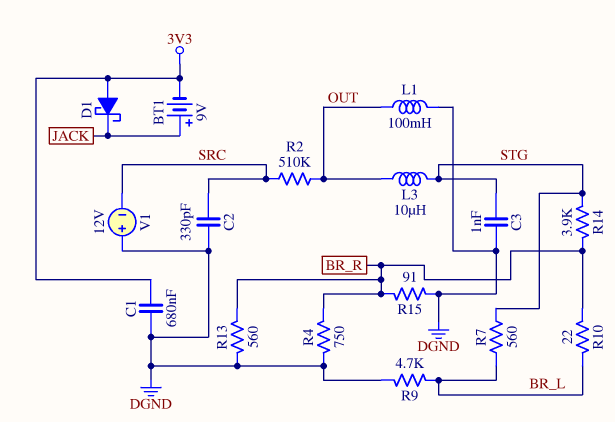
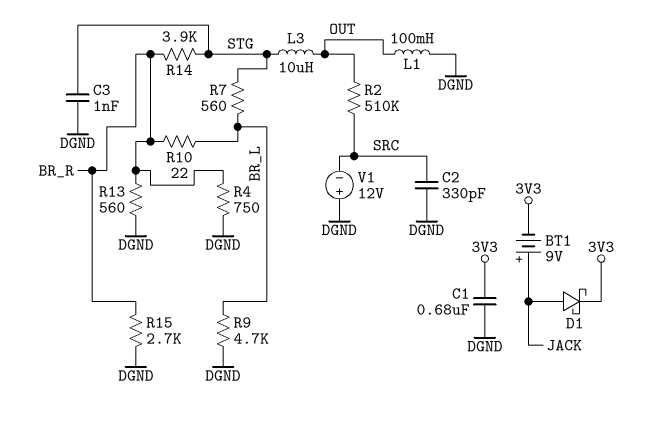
D1: schottky (A 3V3, K JACK) -> schottky (A JACK, K 3V3)
R15: 91 (BR_R, DGND) -> 2.7k (BR_R, DGND)

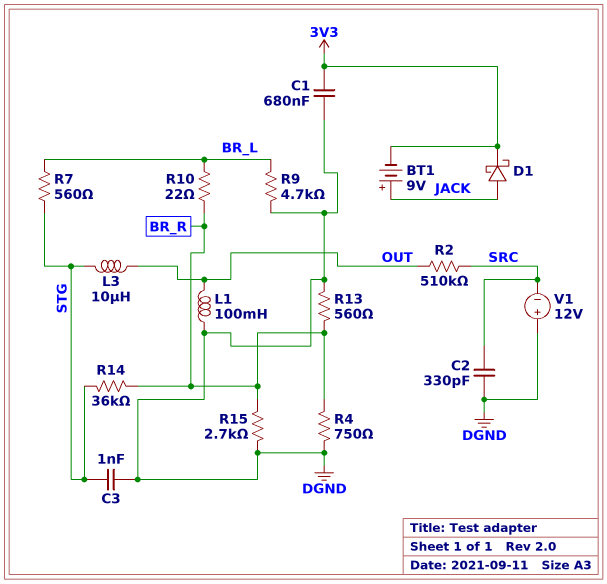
R14: 3.9k (BR_R, STG) -> 36k (BR_R, STG)

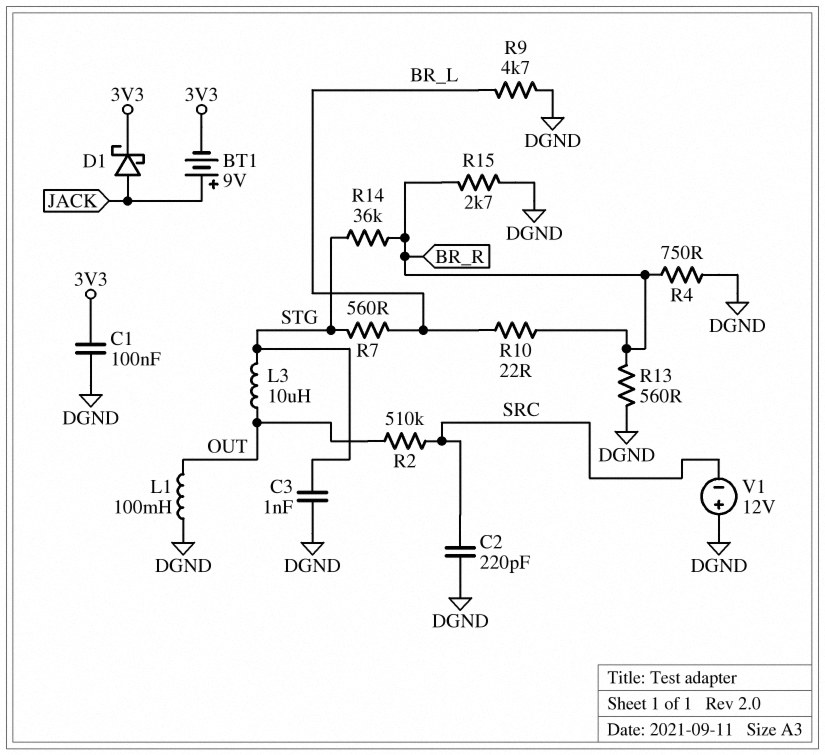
C1: 680nF (3V3, DGND) -> 100nF (3V3, DGND)
C2: 330pF (DGND, SRC) -> 220pF (DGND, SRC)

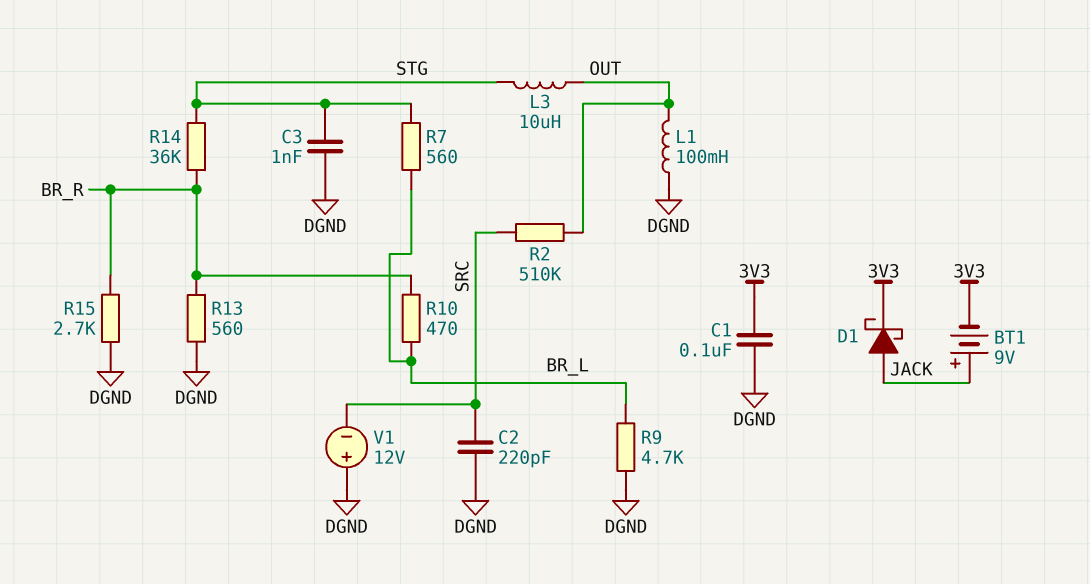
R4: 750 (BR_R, DGND) -> none
R10: 22 (BR_L, BR_R) -> 470 (BR_L, BR_R)

